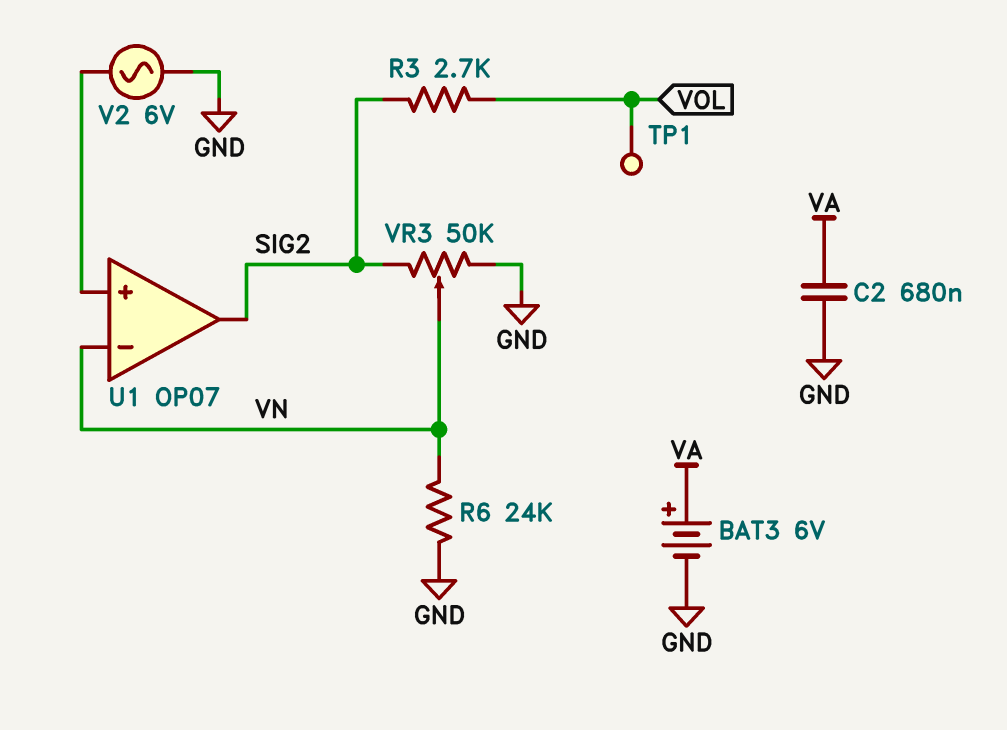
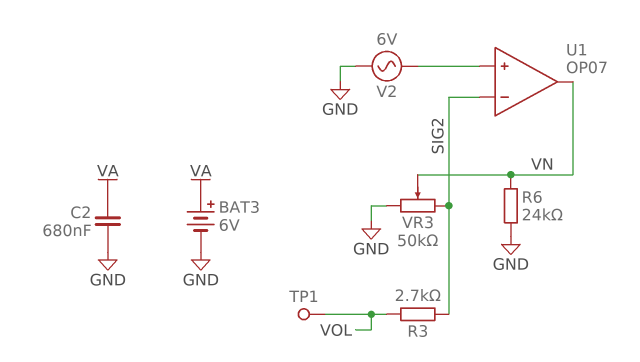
U1 pin in-: VN -> SIG2
U1 pin out: SIG2 -> VN

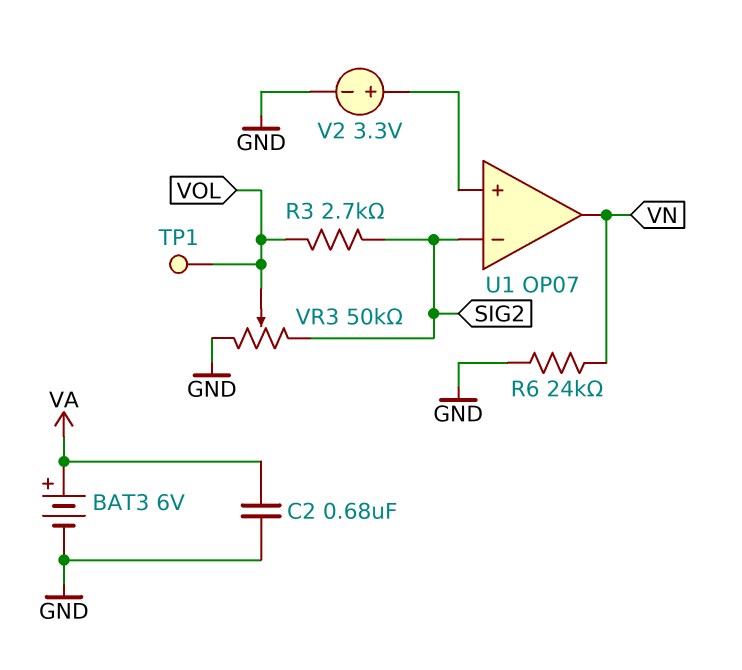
V2: AC 6V (GND, U1/in+) -> 3.3V (plus U1/in+, minus GND)
VR3: 50k (GND, SIG2, wiper VN) -> 50k (GND, SIG2, wiper VOL)

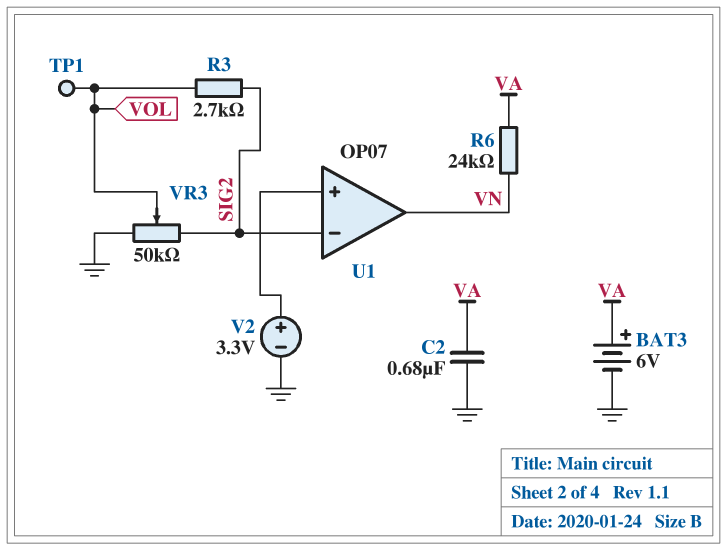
R6: 24k (GND, VN) -> 24k (VA, VN)

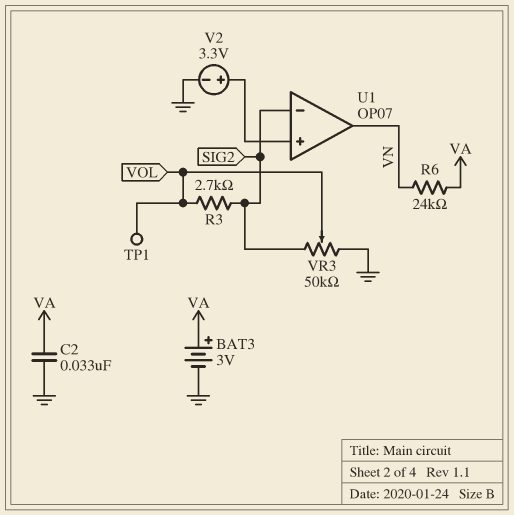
BAT3: 6V (plus VA, minus GND) -> 3V (plus VA, minus GND)
C2: 680nF (GND, VA) -> 33nF (GND, VA)

